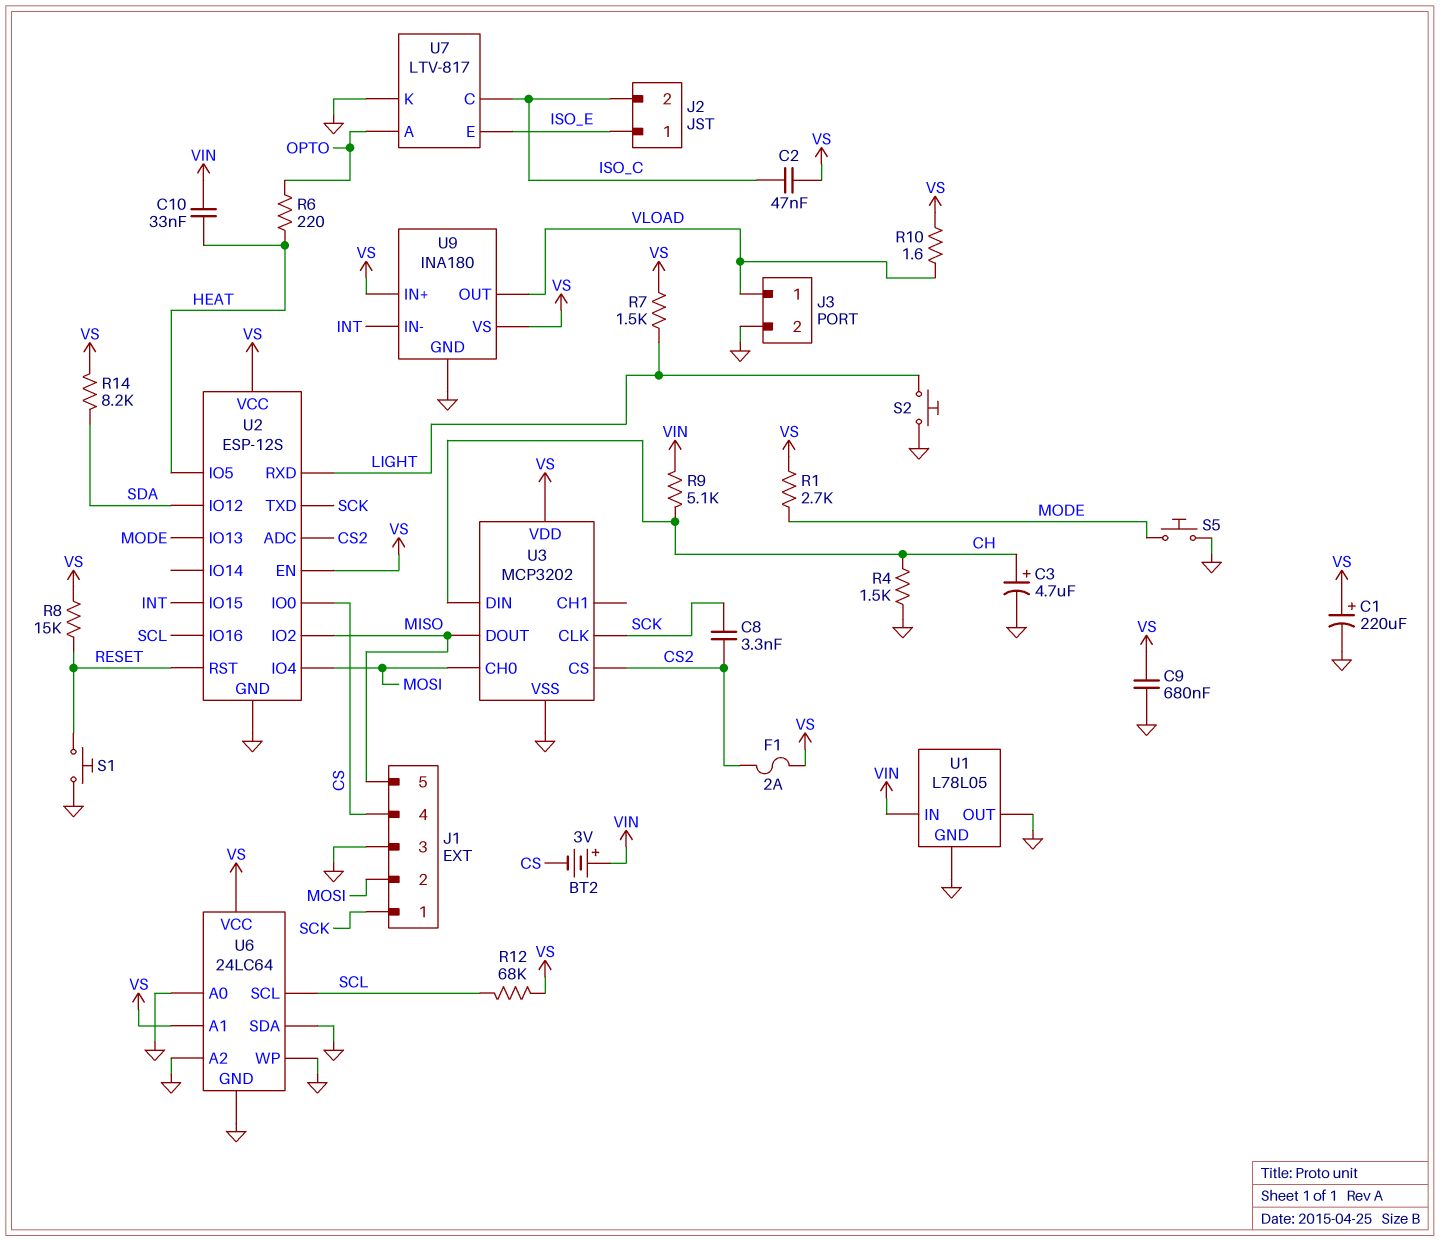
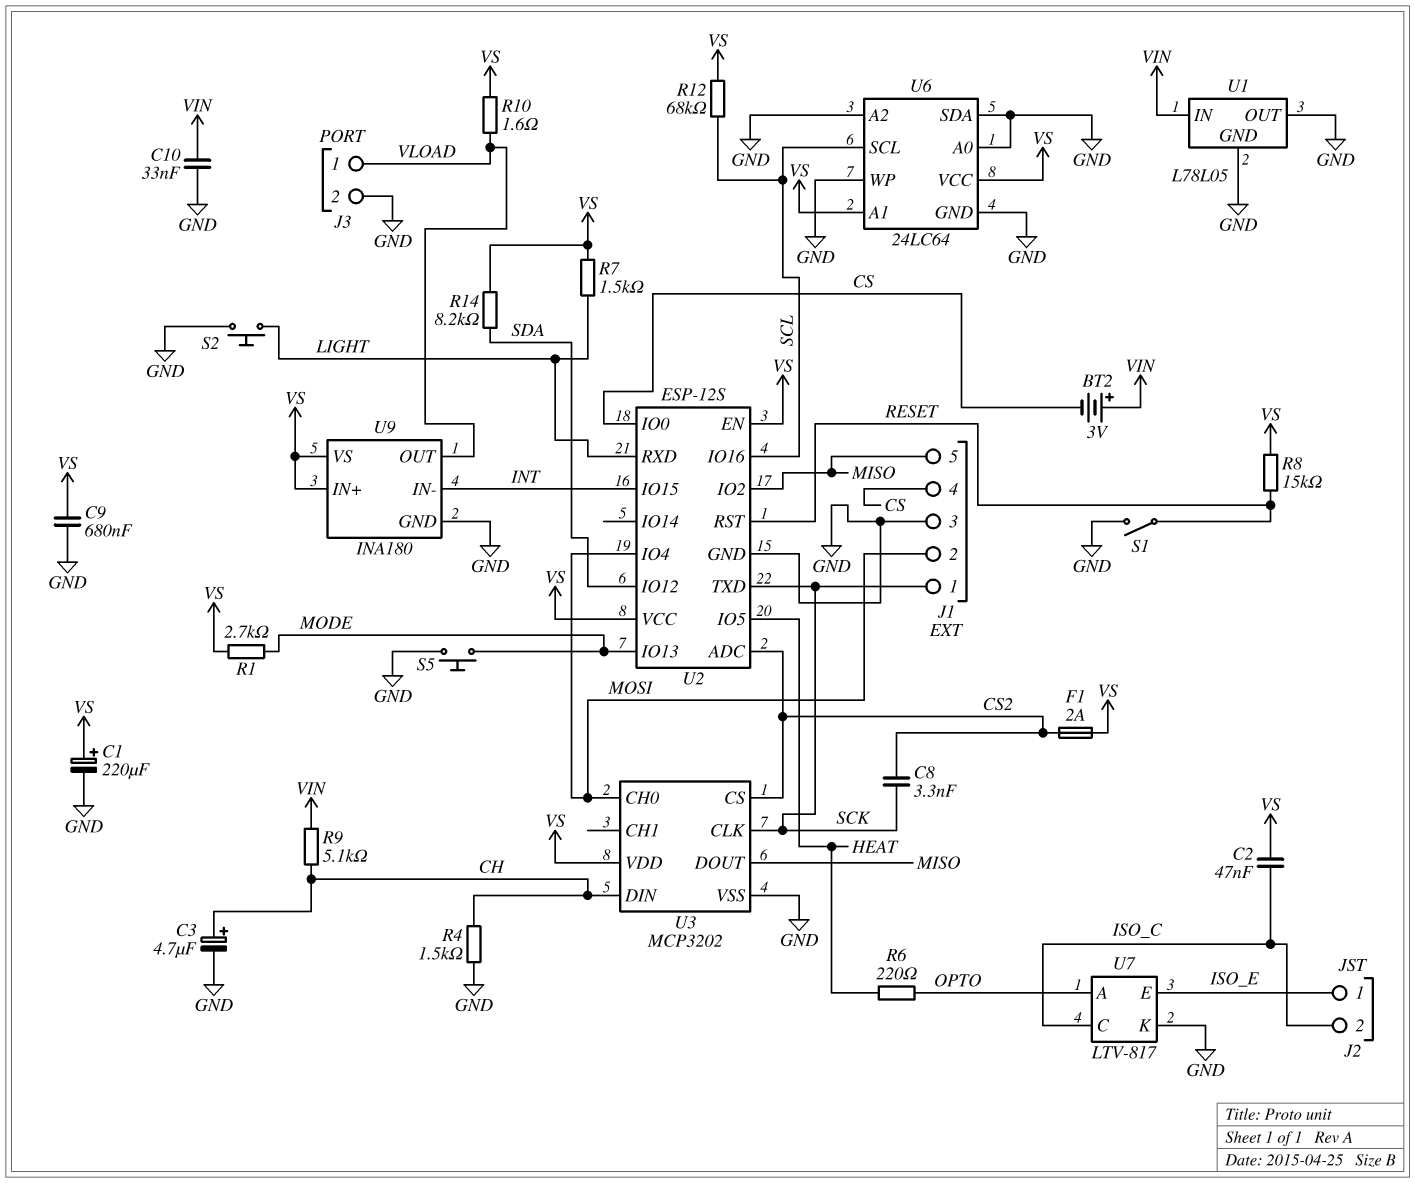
C10: 33nF (HEAT, VIN) -> 33nF (GND, VIN)
S1: button (GND, RESET) -> switch (GND, RESET)

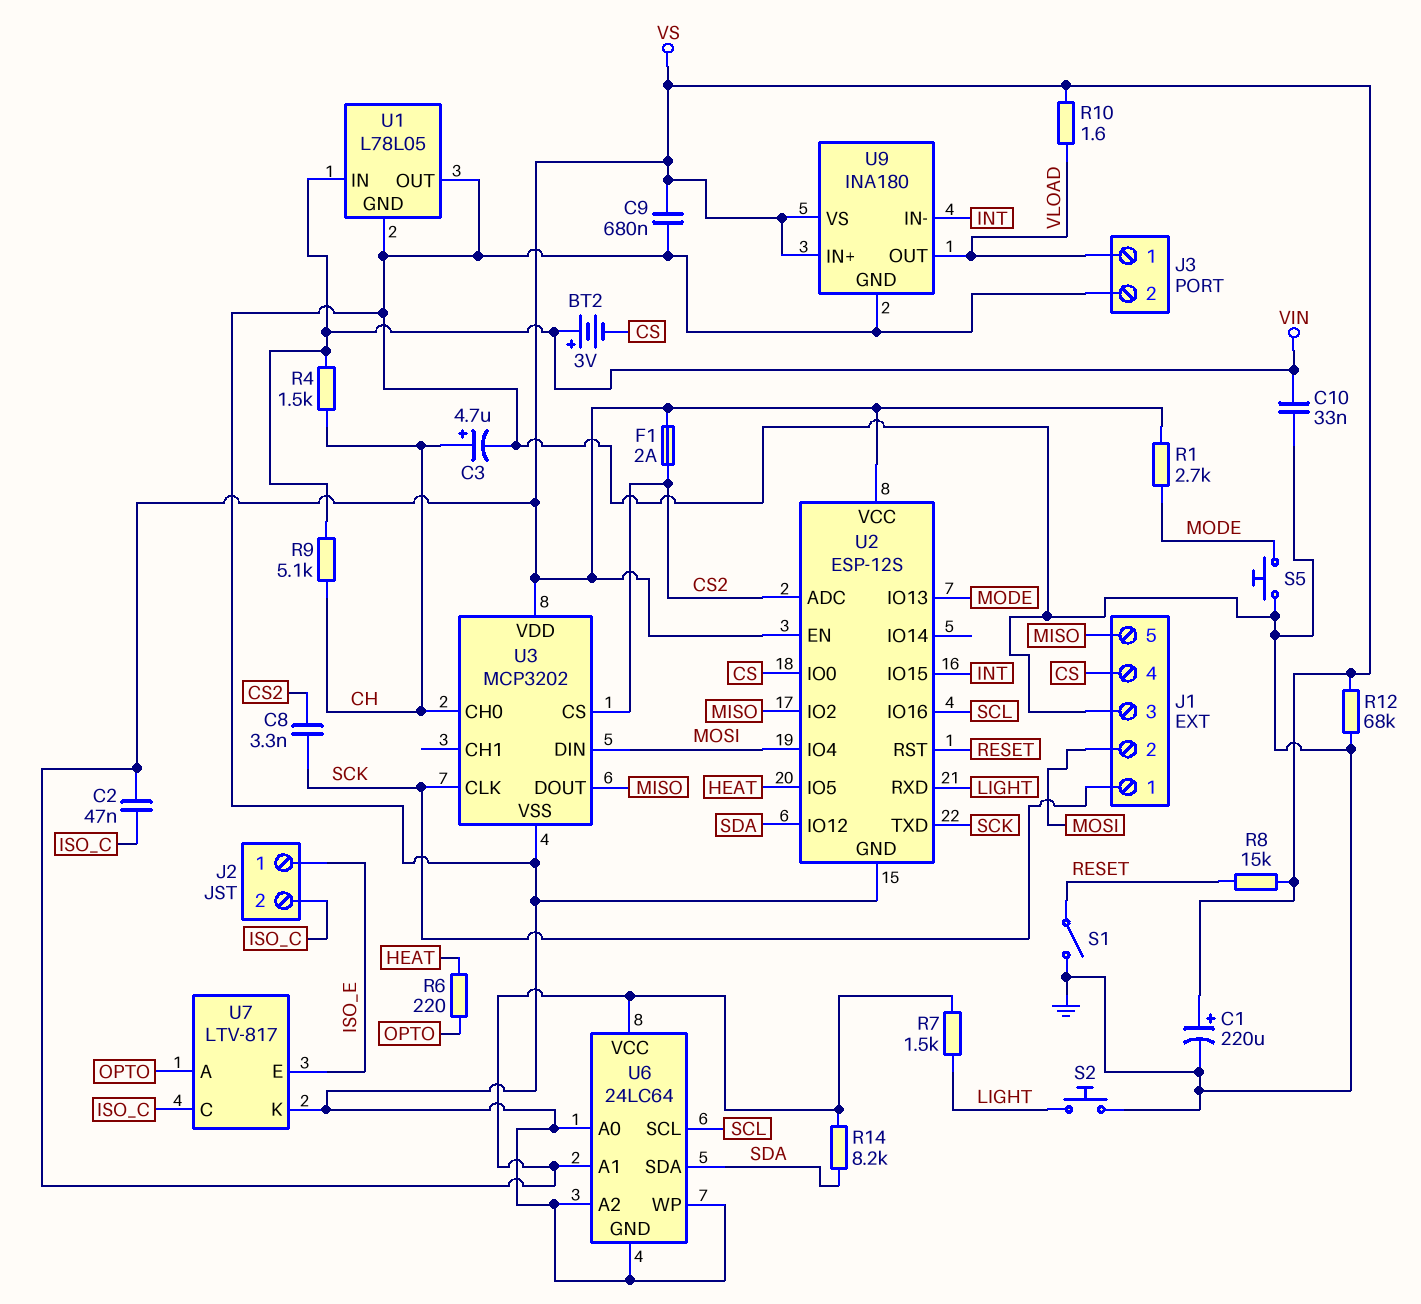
R4: 1.5k (CH, GND) -> 1.5k (CH, VIN)
R12: 68k (SCL, VS) -> 68k (GND, VS)
U3 pin CH0: MOSI -> CH
U3 pin DIN: CH -> MOSI
U6 pin SDA: GND -> SDA

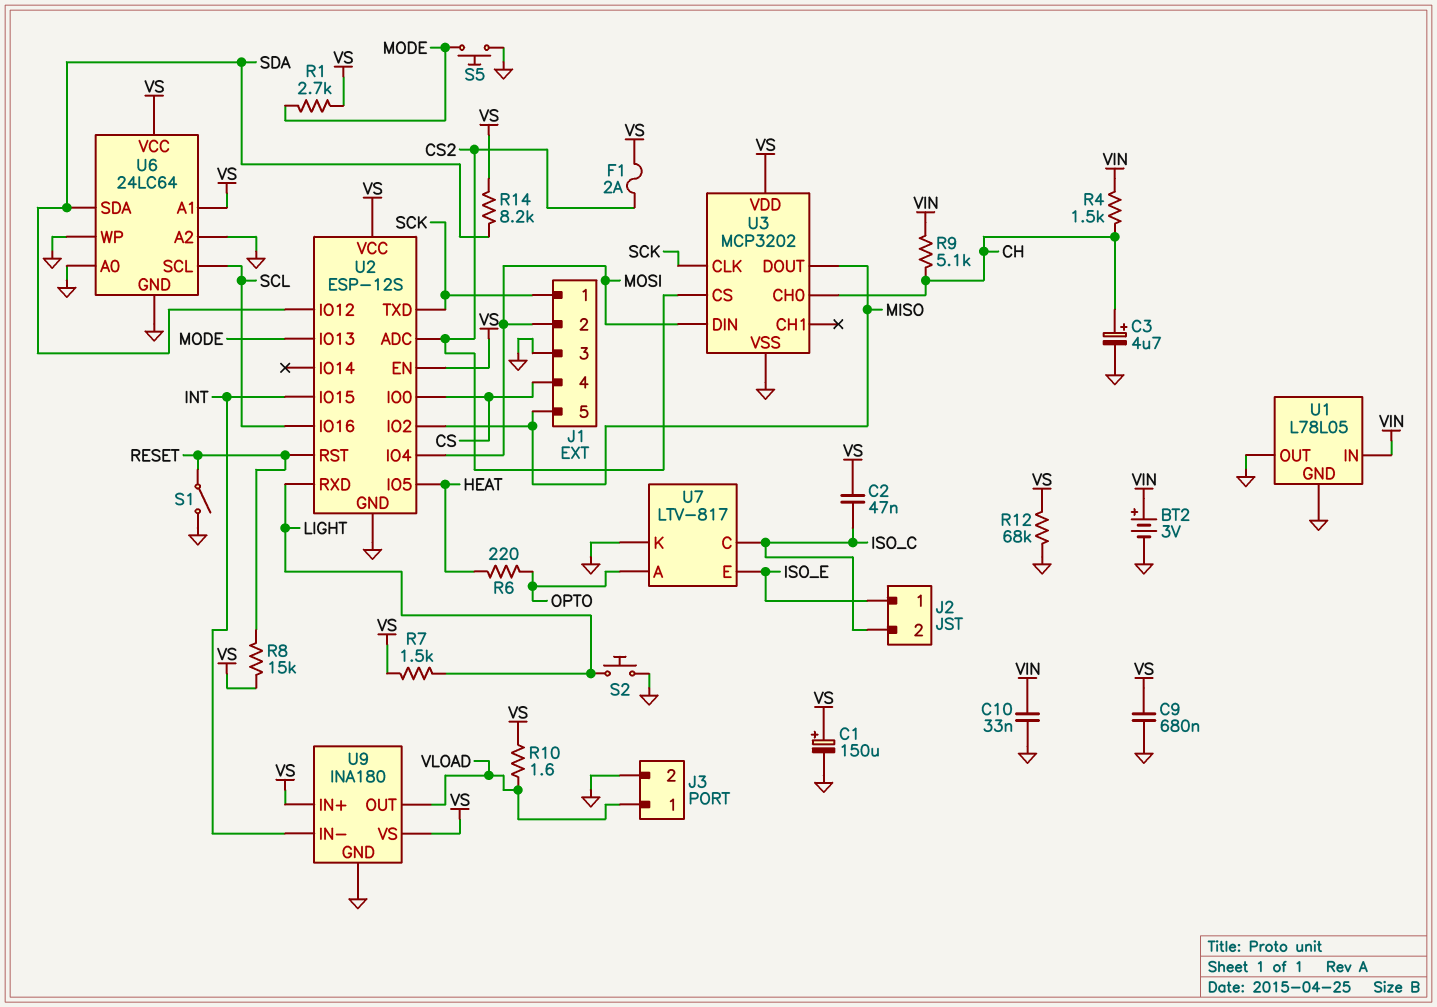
BT2: 3V (plus VIN, minus CS) -> 3V (plus VIN, minus GND)
C1: 220uF (plus VS, minus GND) -> 150uF (plus VS, minus GND)
C8: 3.3nF (CS2, SCK) -> none

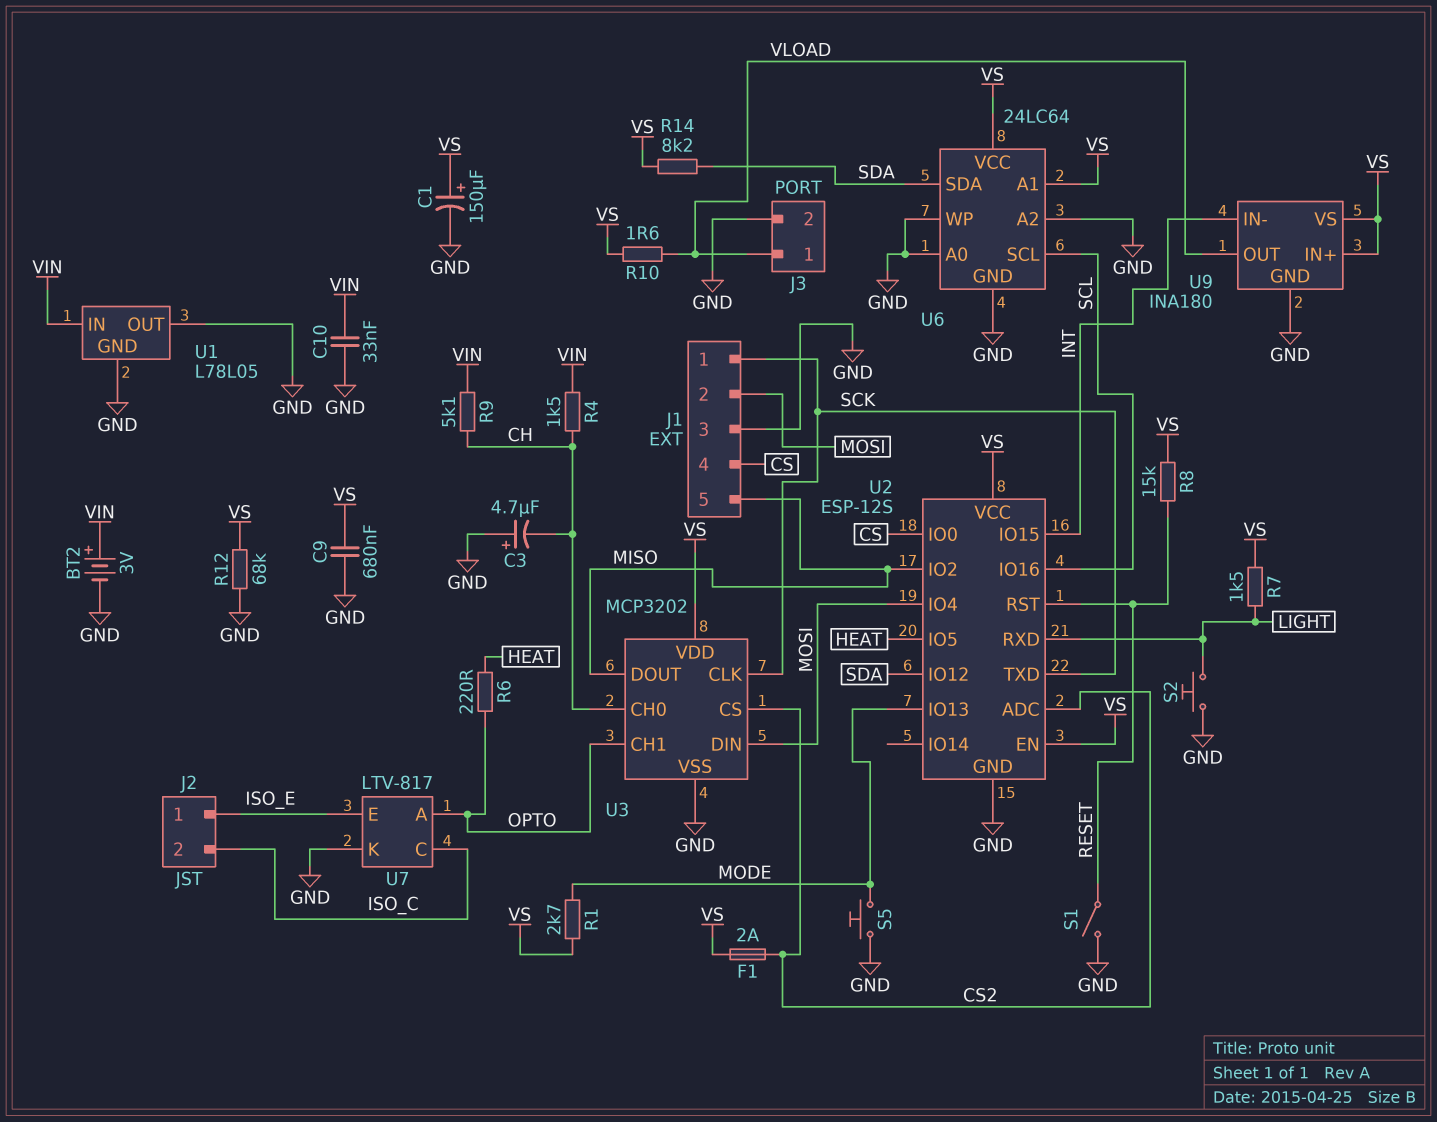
C2: 47nF (ISO_C, VS) -> none
C3: 4.7uF (plus CH, minus GND) -> 4.7uF (plus GND, minus CH)
U3 pin CH1: none -> OPTO

